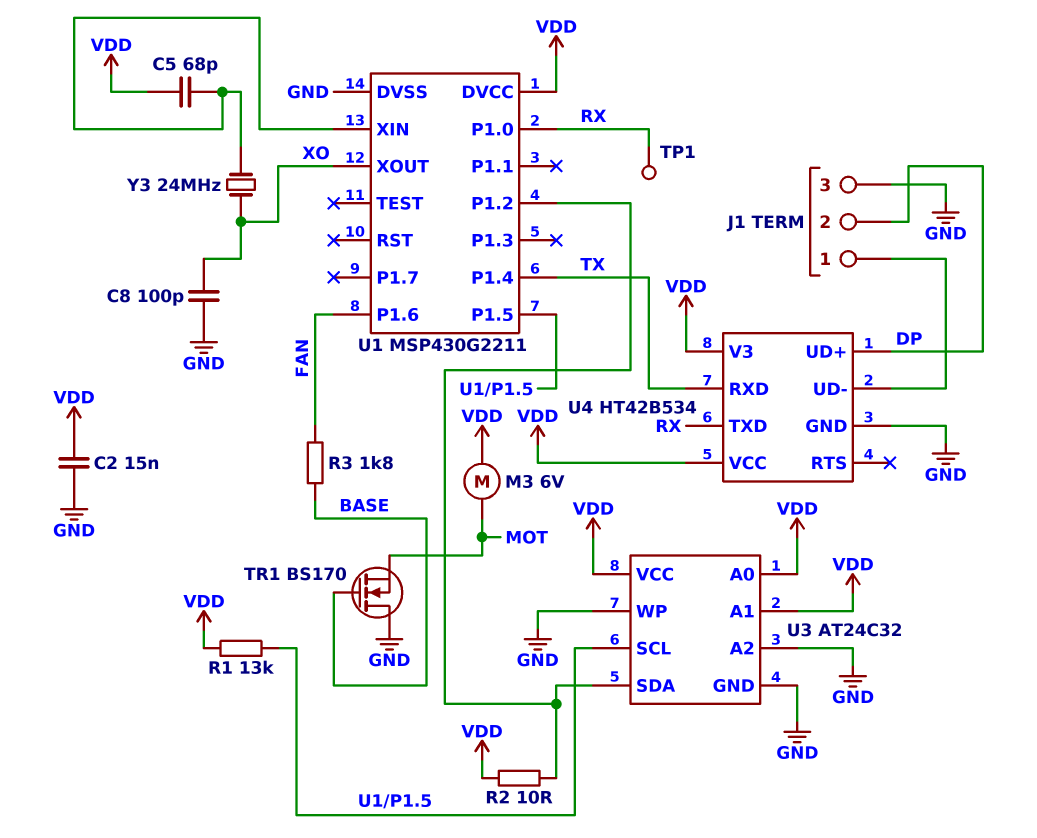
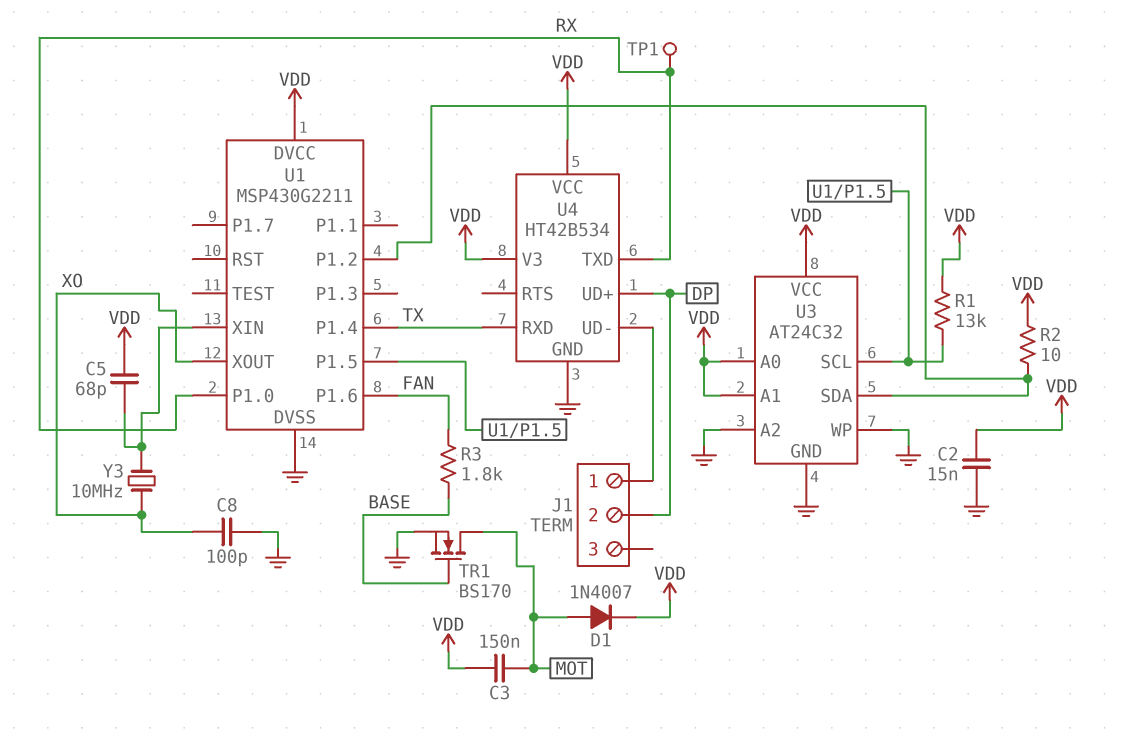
C3: none -> 150nF (MOT, VDD)
D1: none -> diode 1N4007 (A MOT, K VDD)
J1 pin 3: GND -> none
M3: motor 6V (MOT, VDD) -> none
TR1: NMOS BS170 (G BASE, D GND, S MOT) -> NMOS BS170 (G BASE, D MOT, S GND)
Y3: 24MHz (U1/XIN, XO) -> 10MHz (U1/XIN, XO)

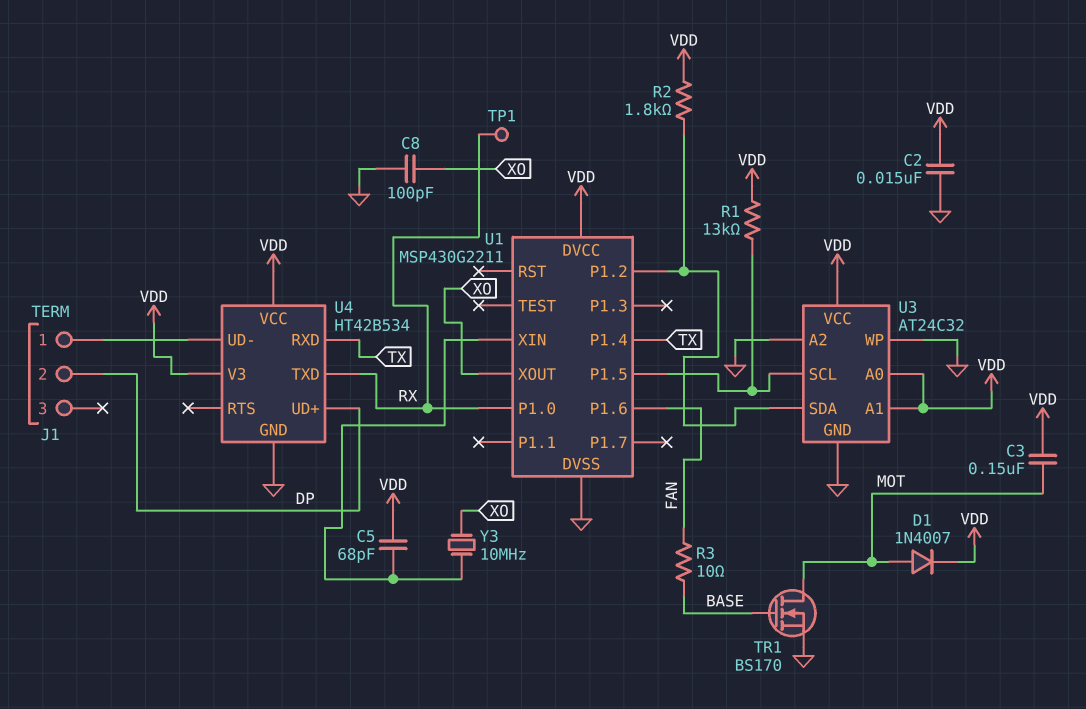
R2: 10 (U1/P1.2, VDD) -> 1.8k (U1/P1.2, VDD)
R3: 1.8k (BASE, FAN) -> 10 (BASE, FAN)

